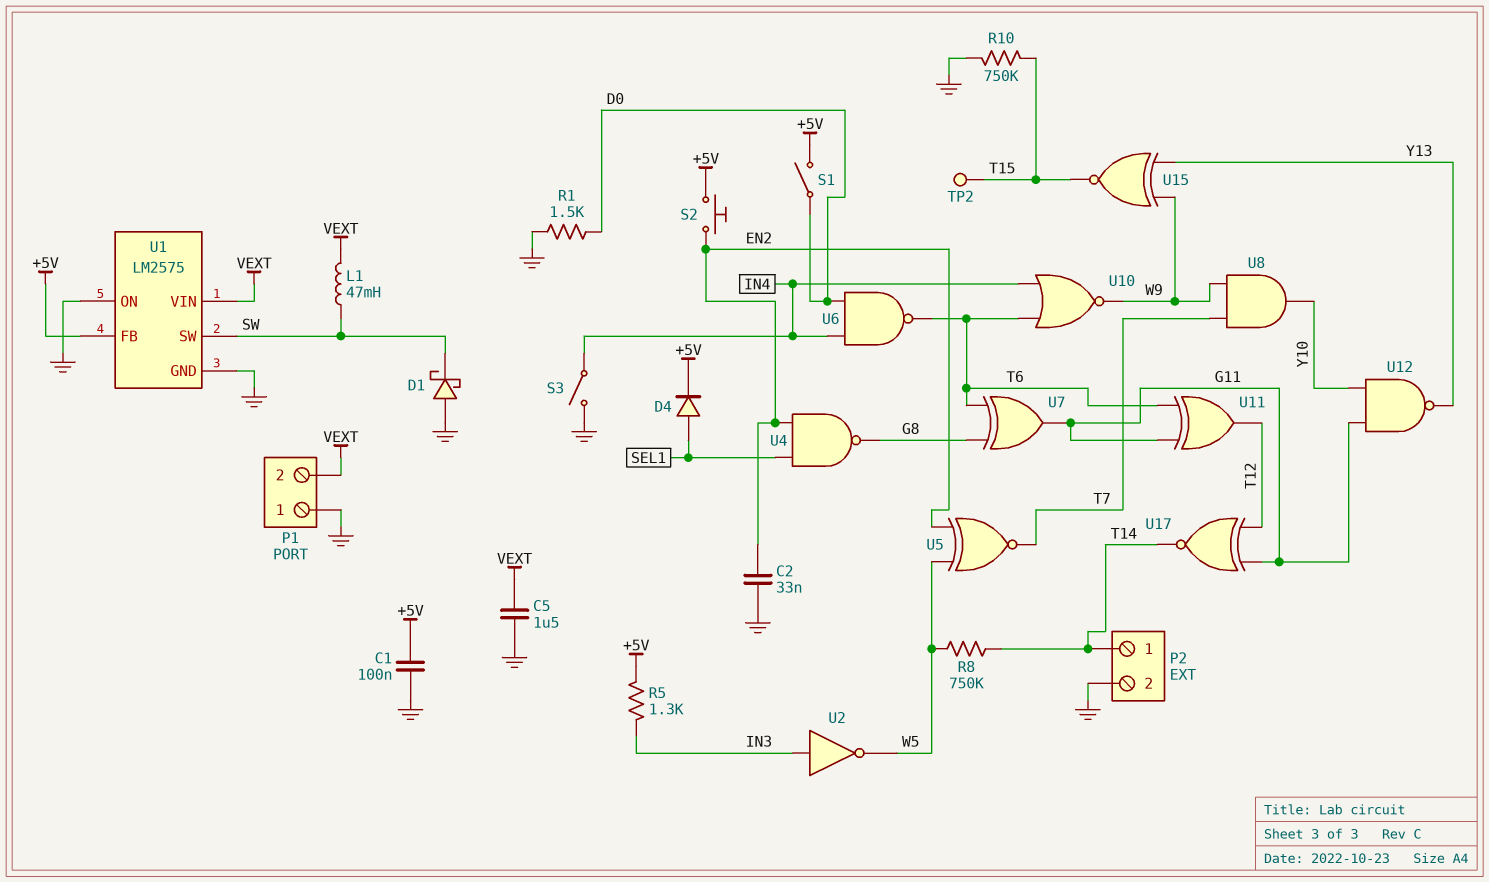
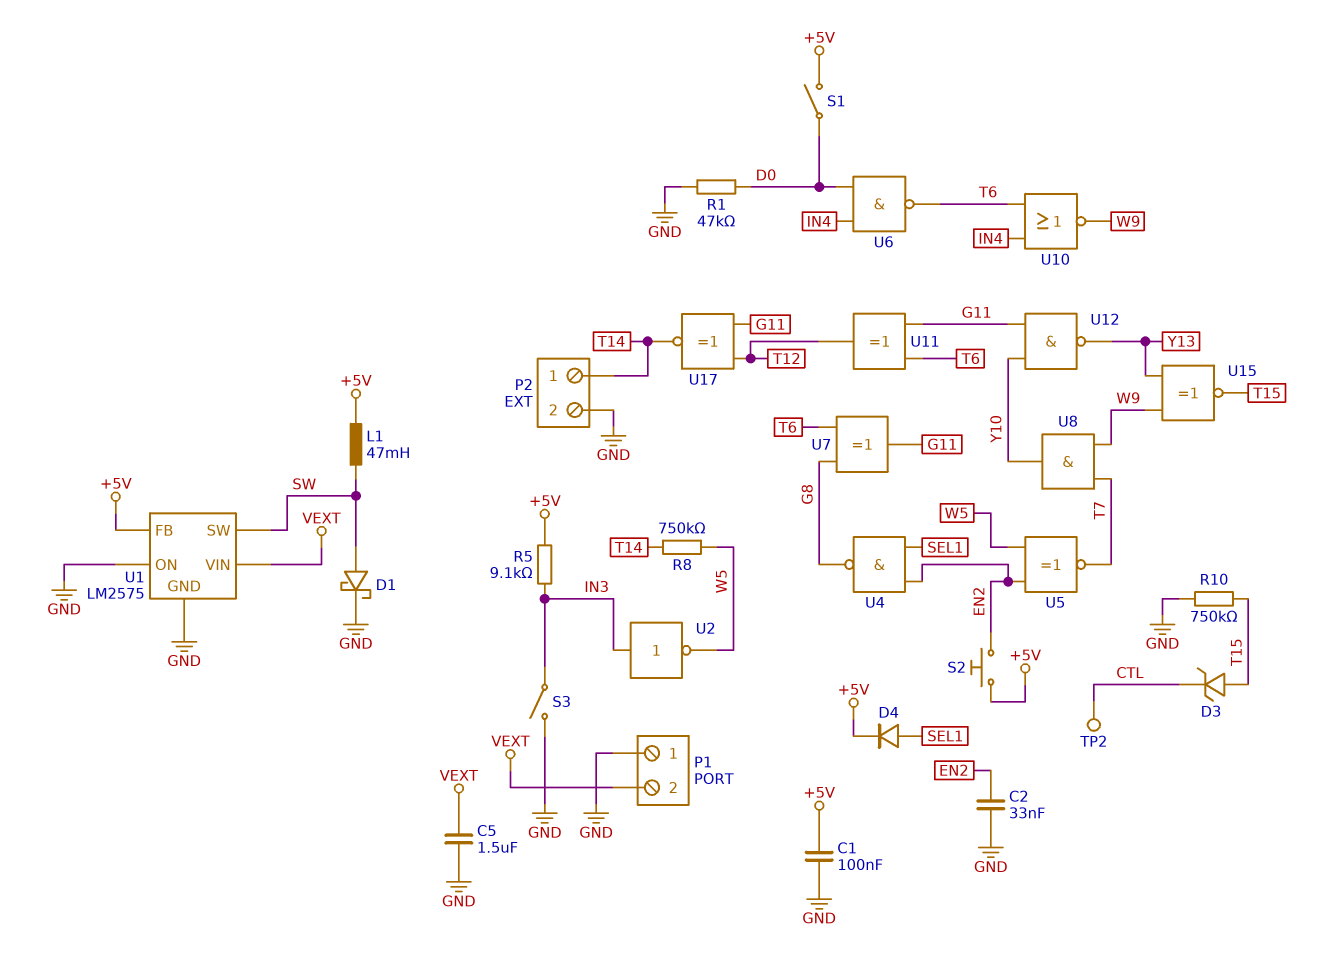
D1: schottky (A GND, K SW) -> schottky (A SW, K GND)
D3: none -> zener (A T15, K CTL)
L1: 47mH (SW, VEXT) -> 47mH (+5V, SW)
R1: 1.5k (D0, GND) -> 47k (D0, GND)
R5: 1.3k (+5V, IN3) -> 9.1k (+5V, IN3)
S3: switch (GND, IN4) -> switch (GND, IN3)
TP2: test point (T15) -> test point (CTL)

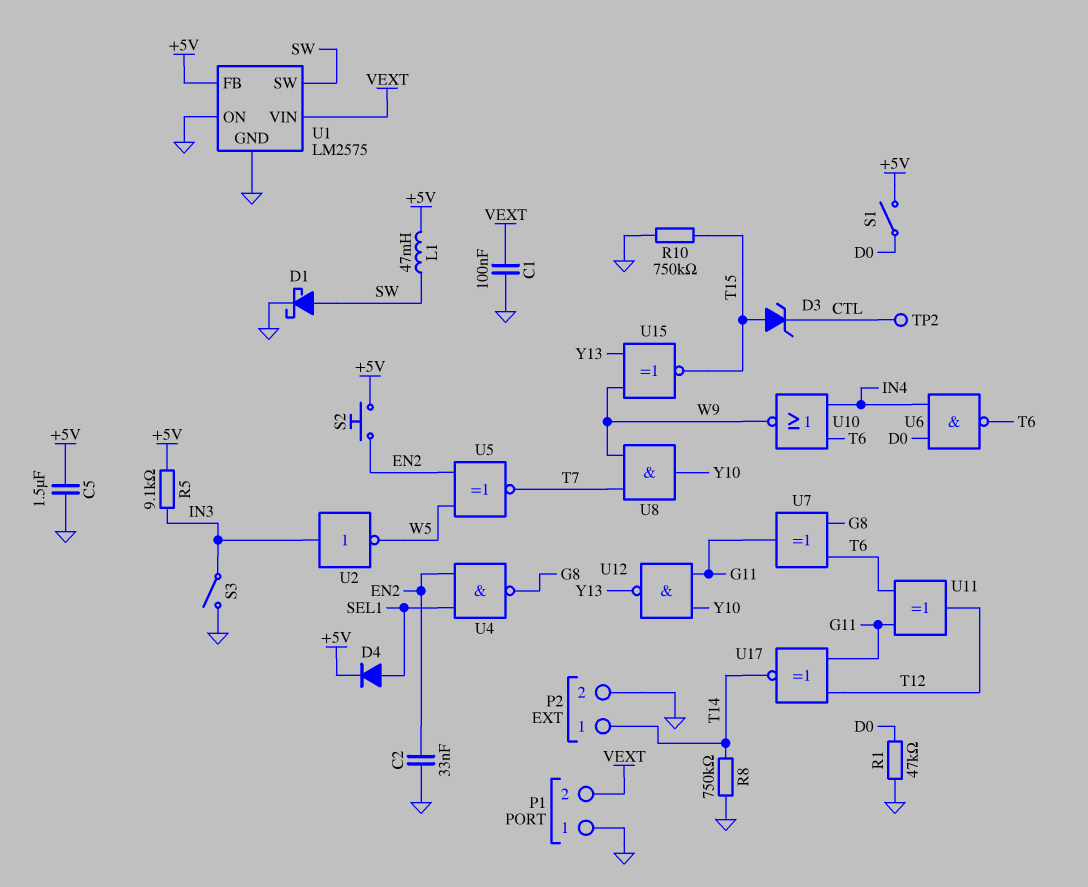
C1: 100nF (+5V, GND) -> 100nF (GND, VEXT)
C5: 1.5uF (GND, VEXT) -> 1.5uF (+5V, GND)
R8: 750k (T14, W5) -> 750k (GND, T14)

